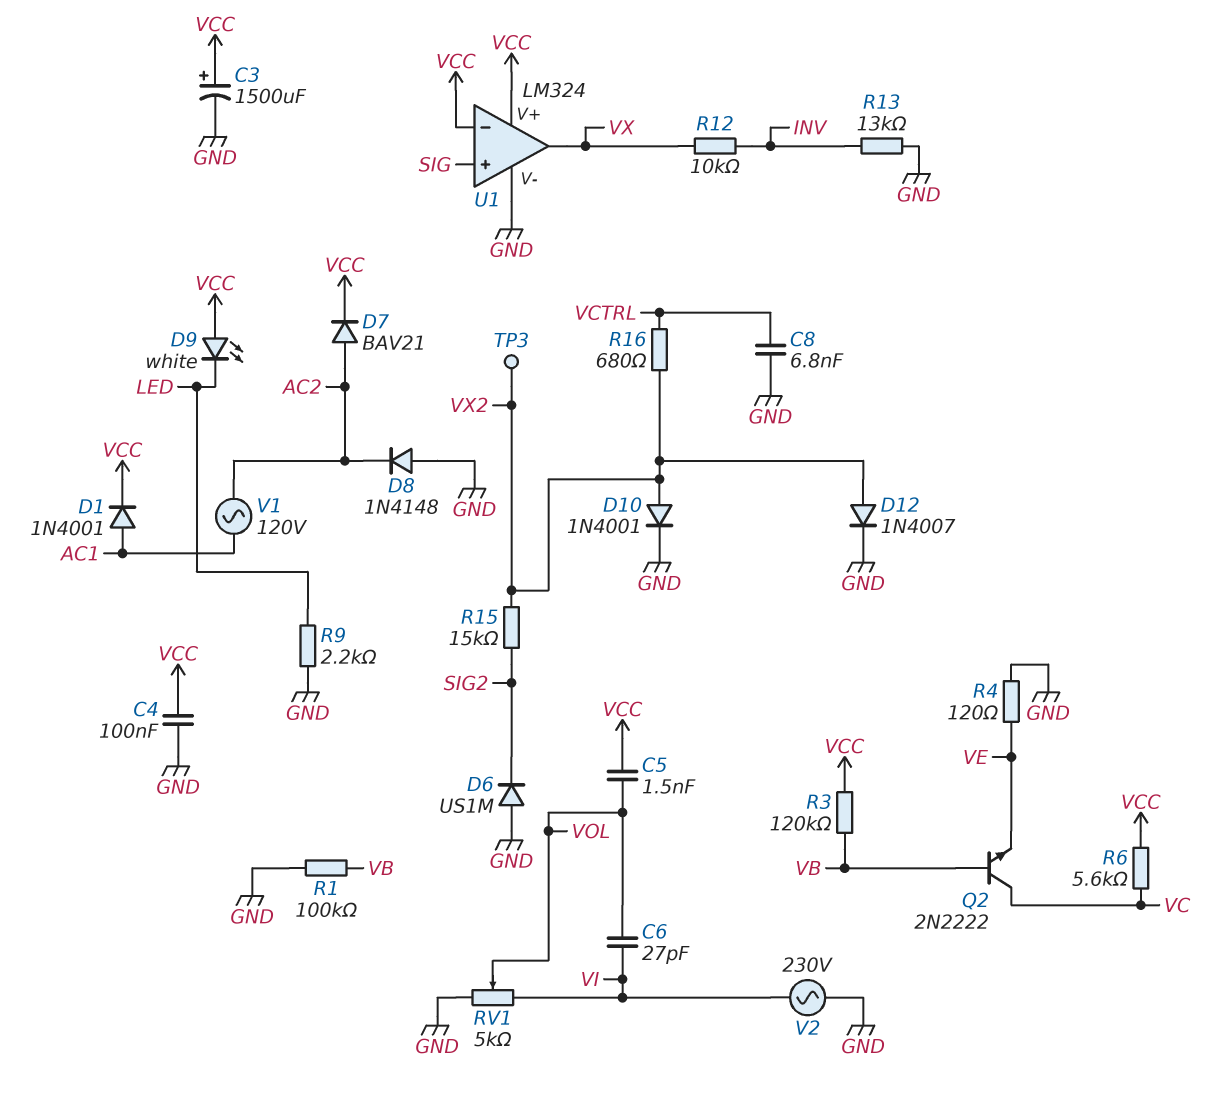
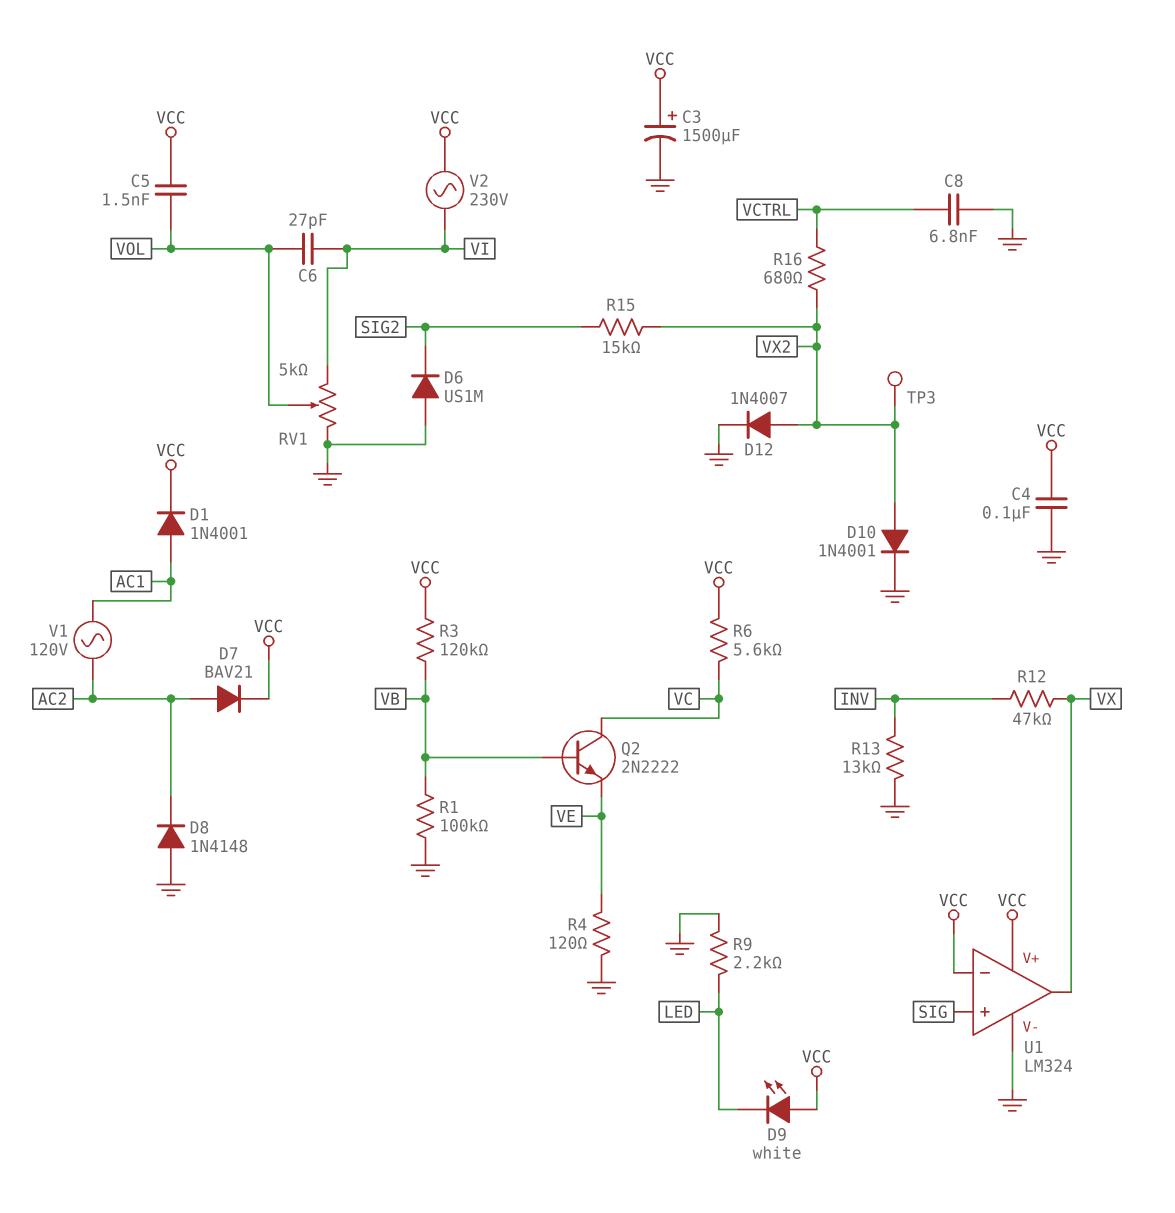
R12: 10k (INV, VX) -> 47k (INV, VX)
V2: AC 230V (GND, VI) -> AC 230V (VCC, VI)

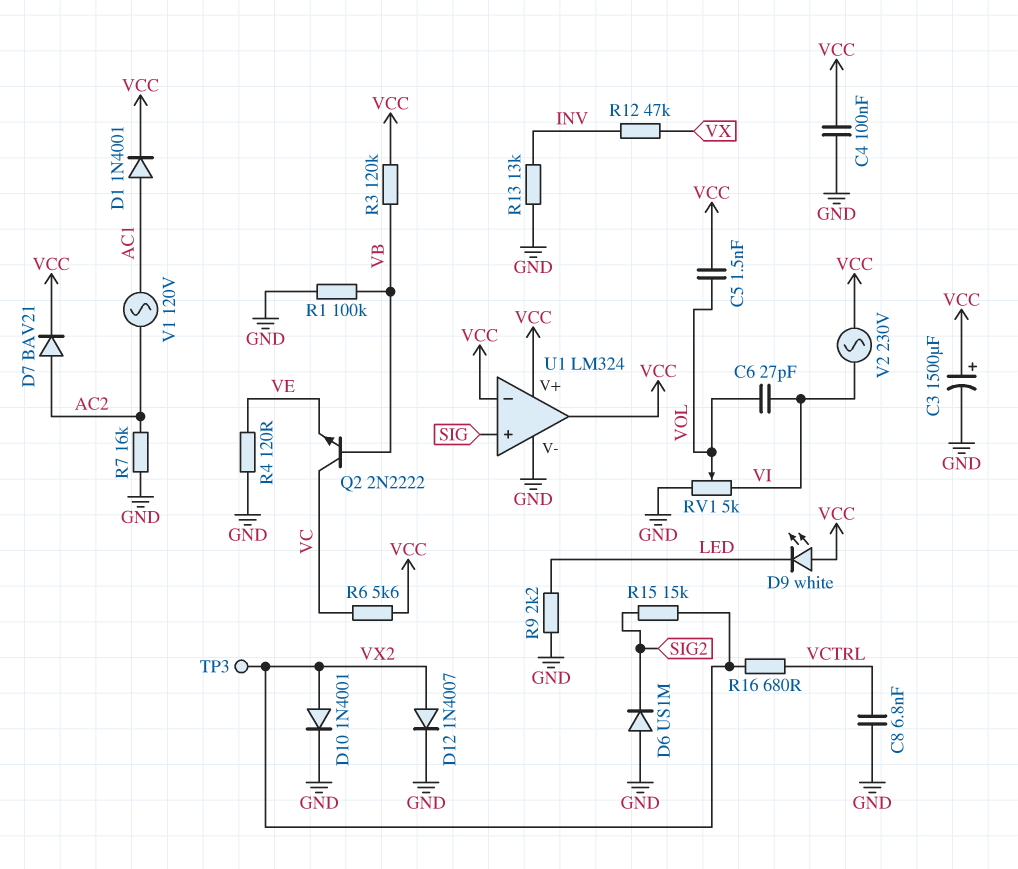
D8: diode 1N4148 (A GND, K AC2) -> none
R7: none -> 16k (AC2, GND)
U1 pin out: VX -> VCC

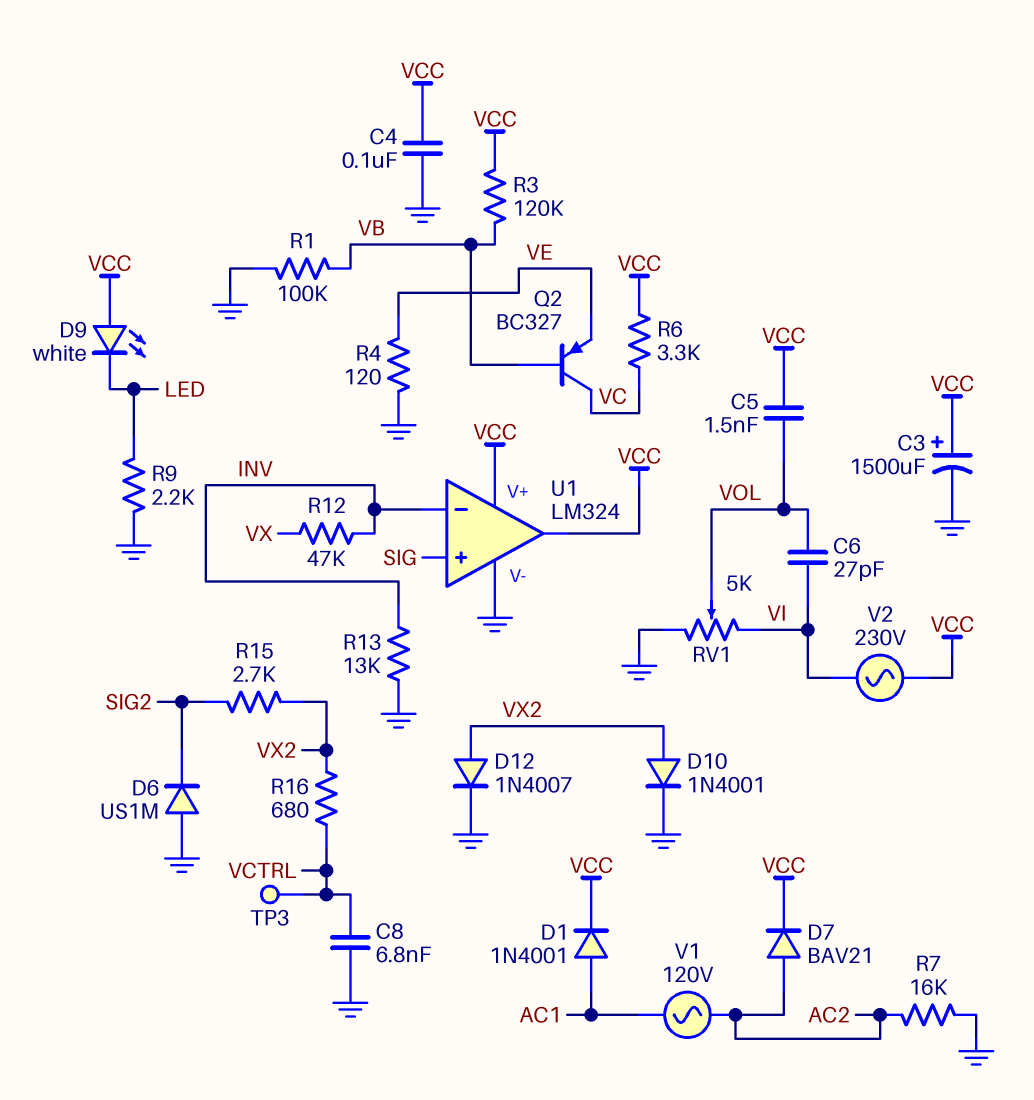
Q2: NPN 2N2222 (B VB, C VC, E VE) -> PNP BC327 (B VB, C VC, E VE)
R6: 5.6k (VC, VCC) -> 3.3k (VC, VCC)
R15: 15k (SIG2, VX2) -> 2.7k (SIG2, VX2)
TP3: test point (VX2) -> test point (VCTRL)
U1 pin in-: VCC -> INV

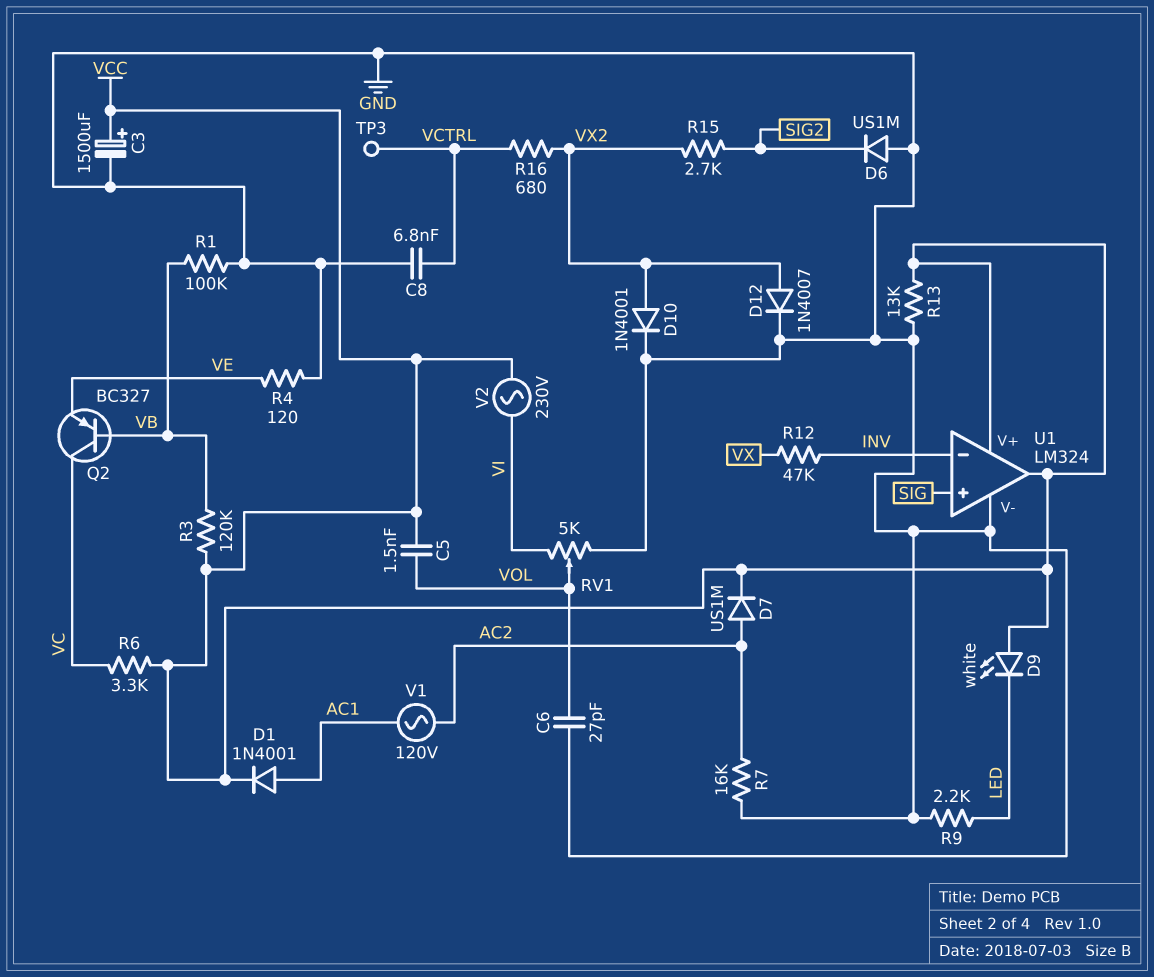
C4: 100nF (GND, VCC) -> none
C6: 27pF (VI, VOL) -> 27pF (GND, VOL)
D7: diode BAV21 (A AC2, K VCC) -> diode US1M (A AC2, K VCC)
R13: 13k (GND, INV) -> 13k (GND, VCC)

